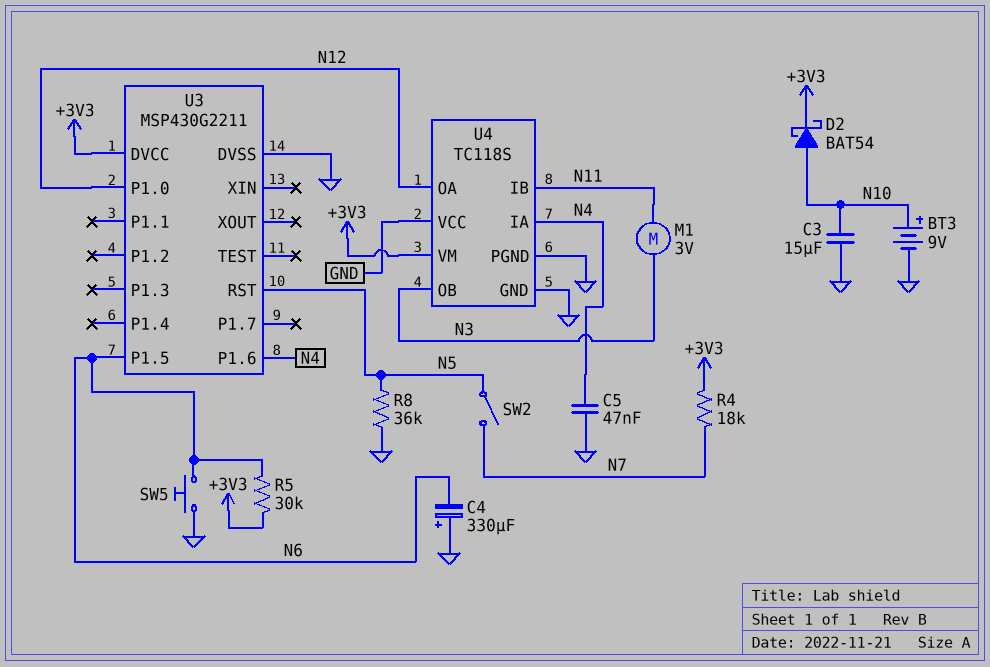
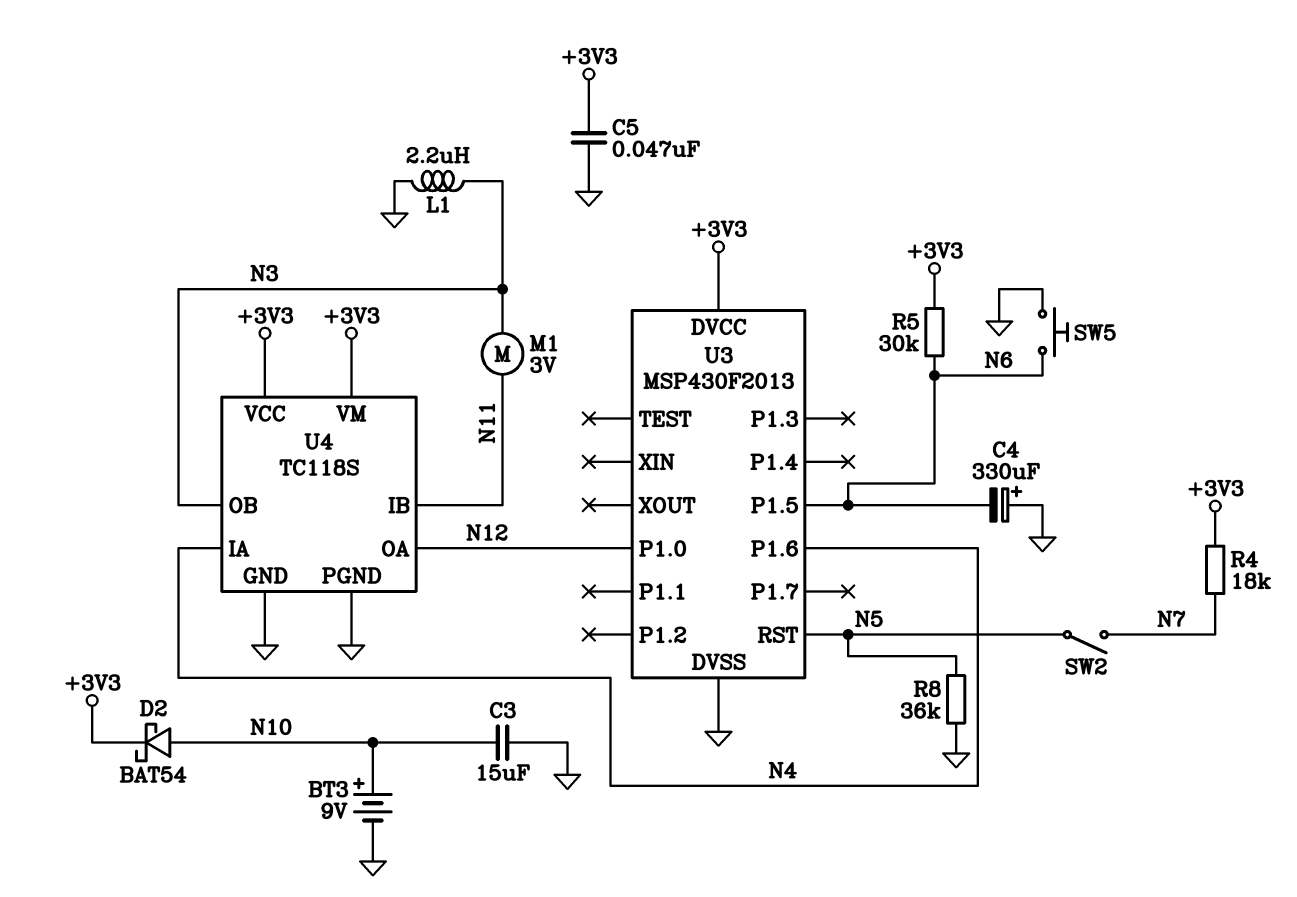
C5: 47nF (GND, N4) -> 47nF (+3V3, GND)
L1: none -> 2.2uH (GND, N3)
U3: MSP430G2211 -> MSP430F2013
U4 pin VCC: GND -> +3V3

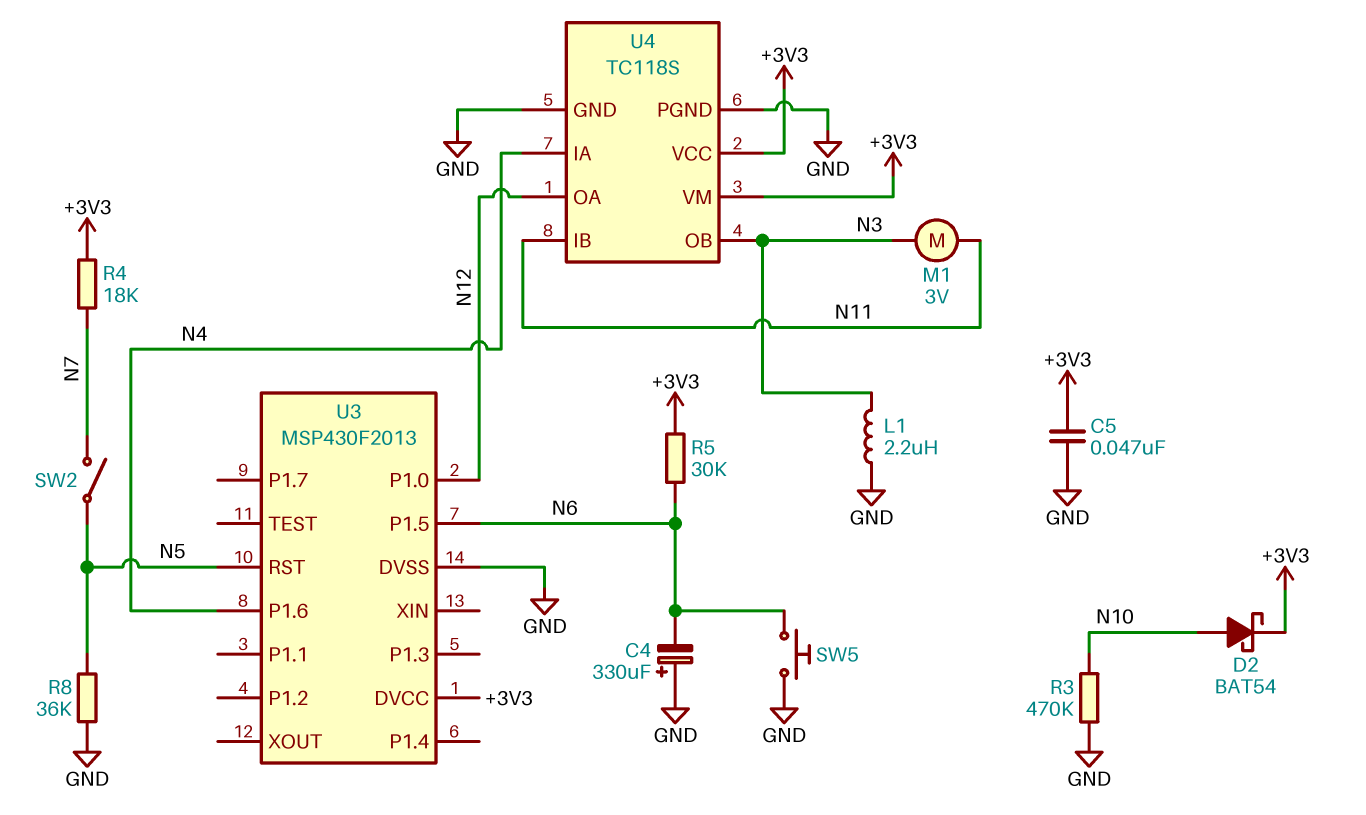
BT3: 9V (plus N10, minus GND) -> none
C3: 15uF (GND, N10) -> none
R3: none -> 470k (GND, N10)

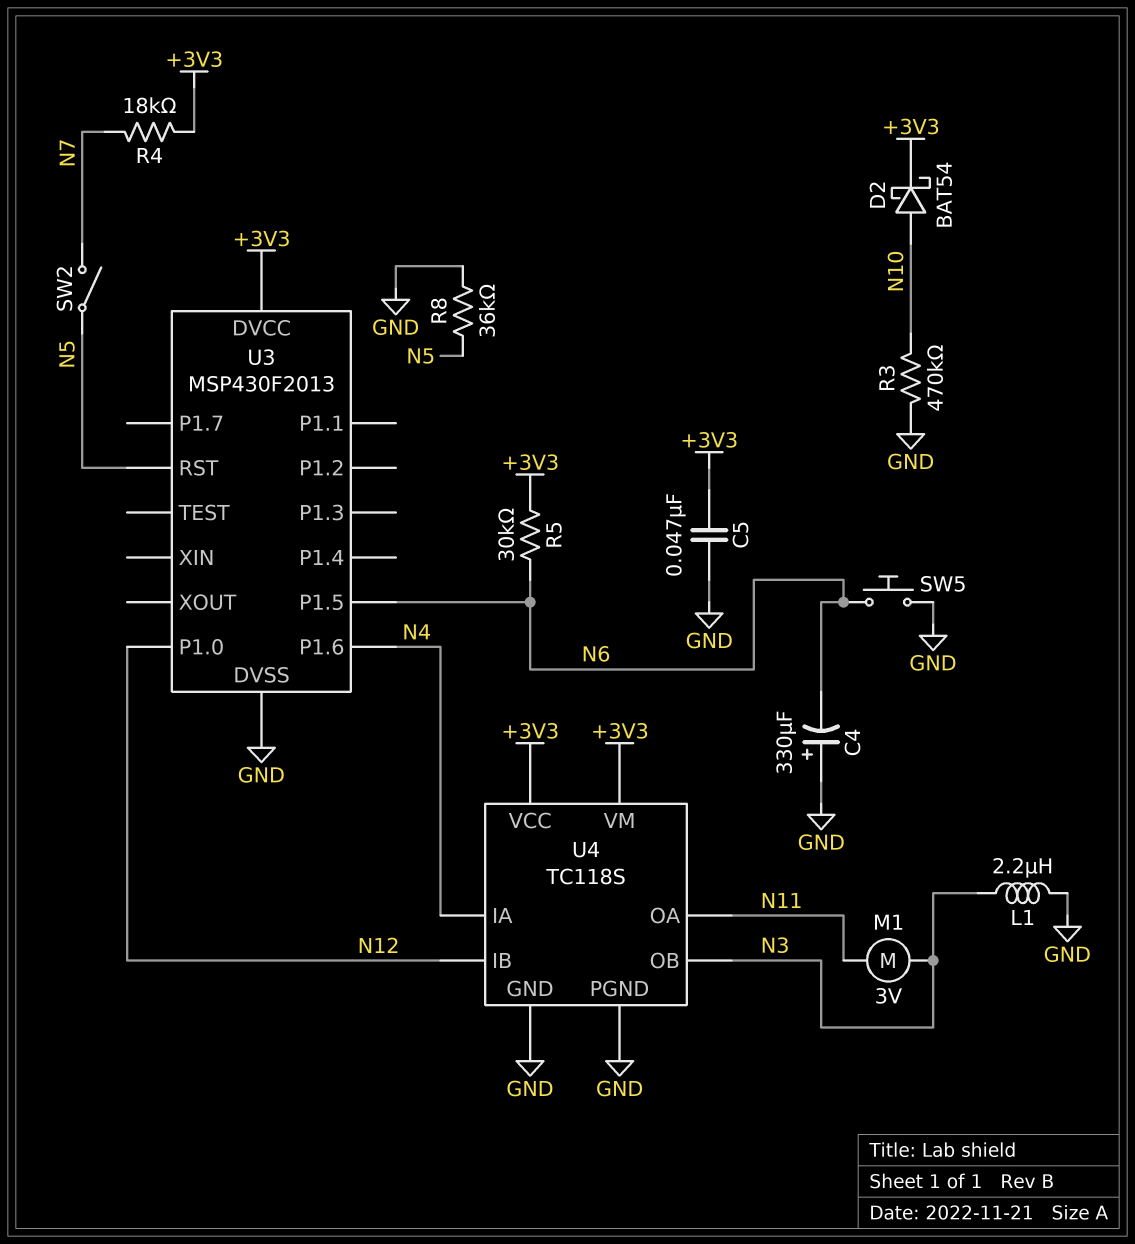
U4 pin IB: N11 -> N12
U4 pin OA: N12 -> N11

